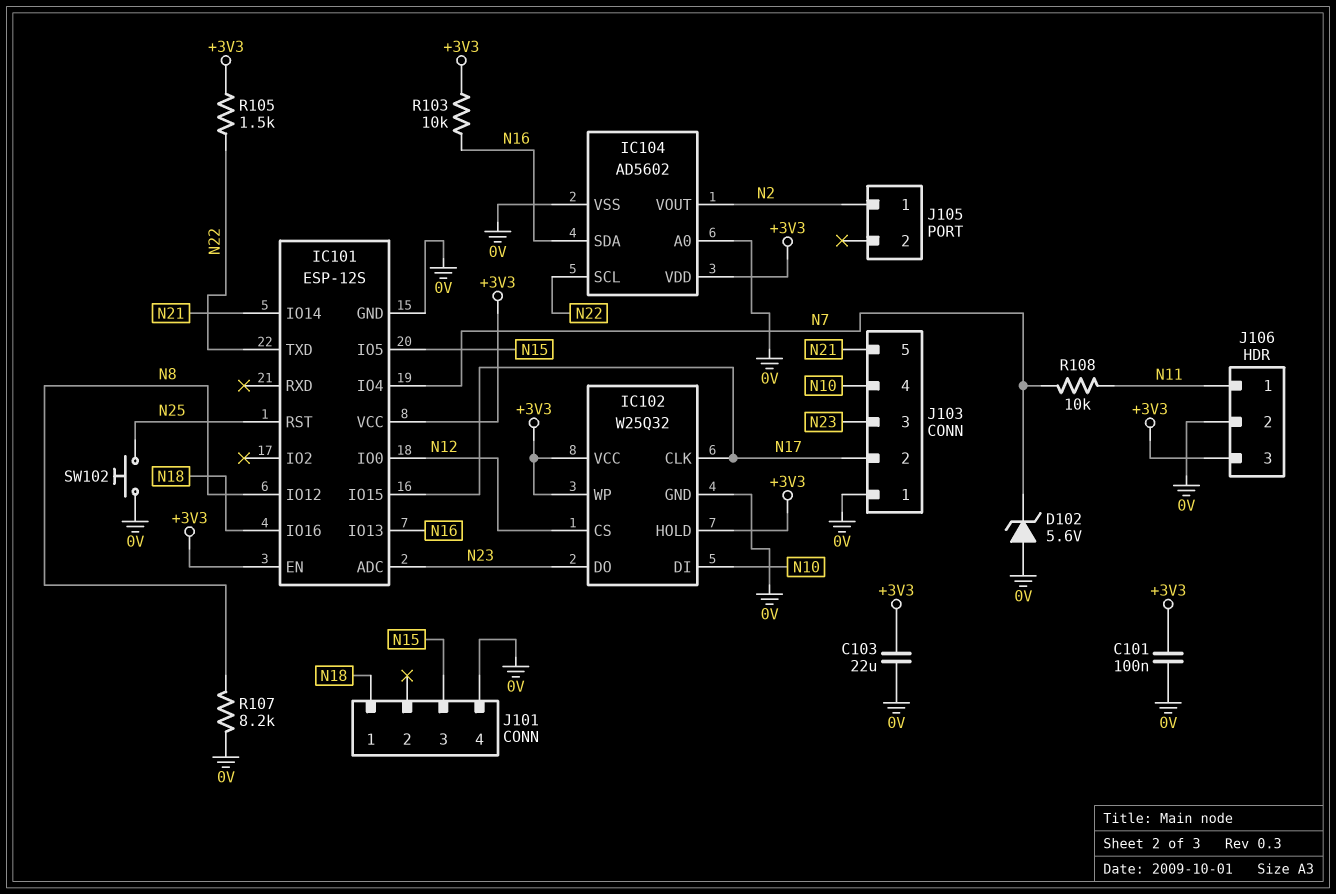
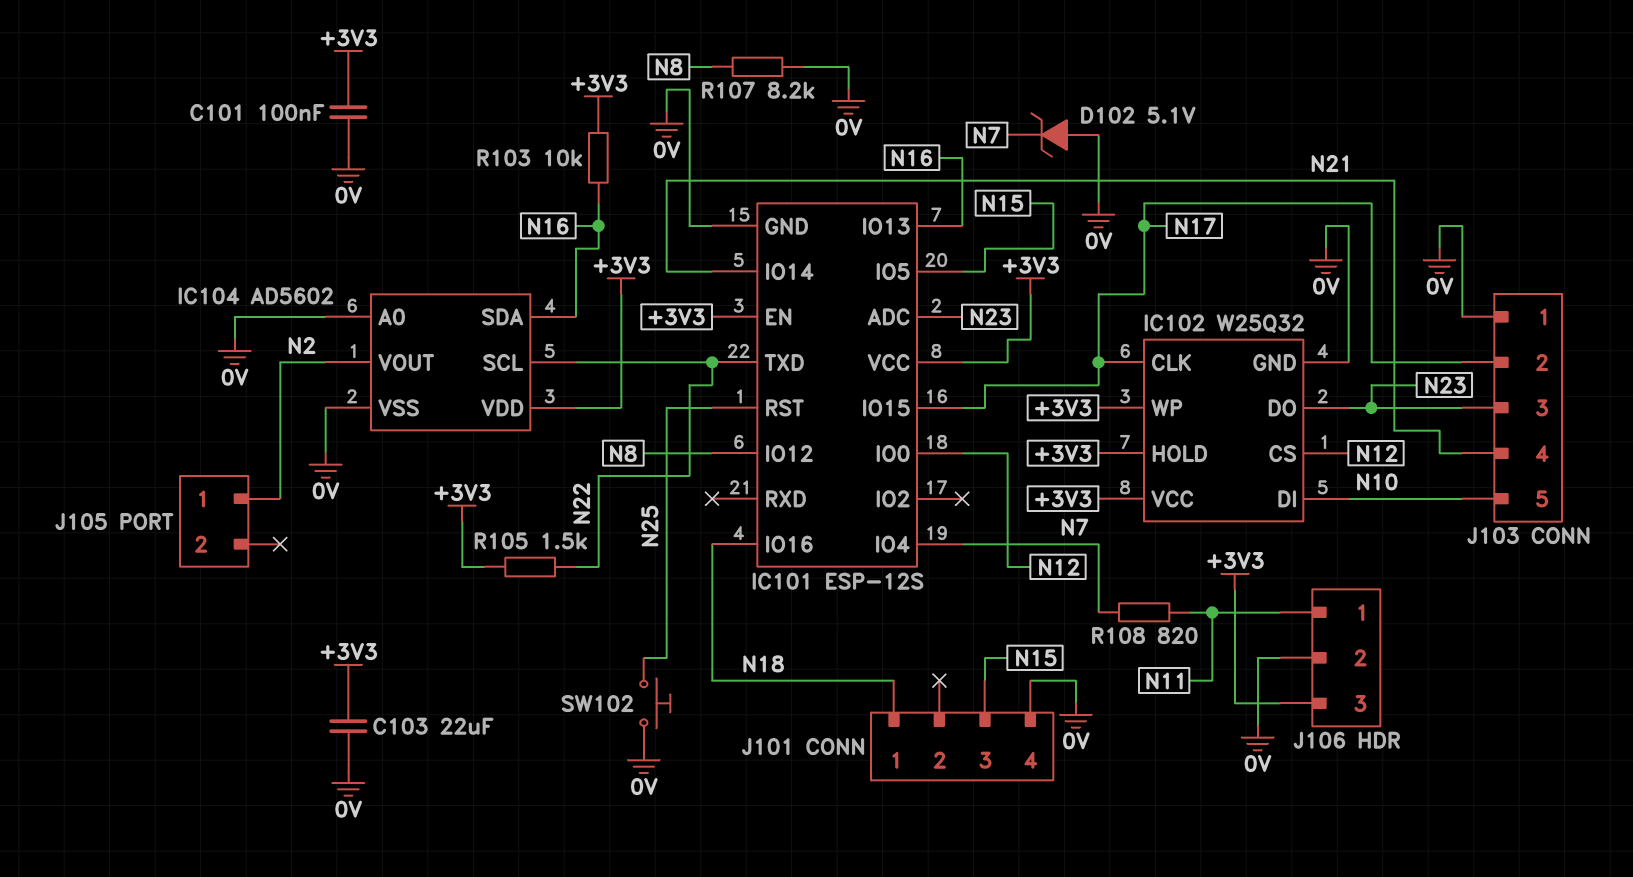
D102: zener 5.6V (A 0V, K N7) -> zener 5.1V (A 0V, K N7)
J103 pin 4: N10 -> N21
J103 pin 5: N21 -> N10
R108: 10k (N7, N11) -> 820 (N7, N11)

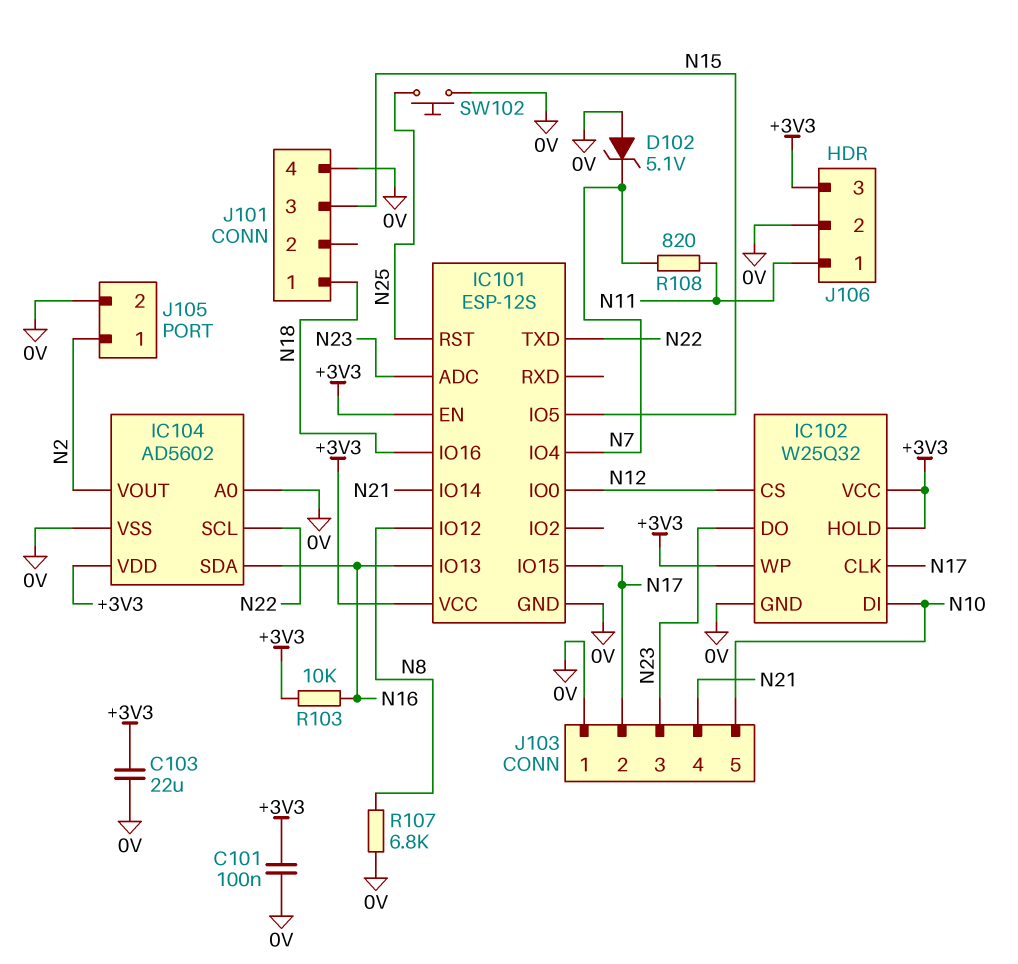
J105 pin 2: none -> 0V
R105: 1.5k (+3V3, N22) -> none
R107: 8.2k (0V, N8) -> 6.8k (0V, N8)

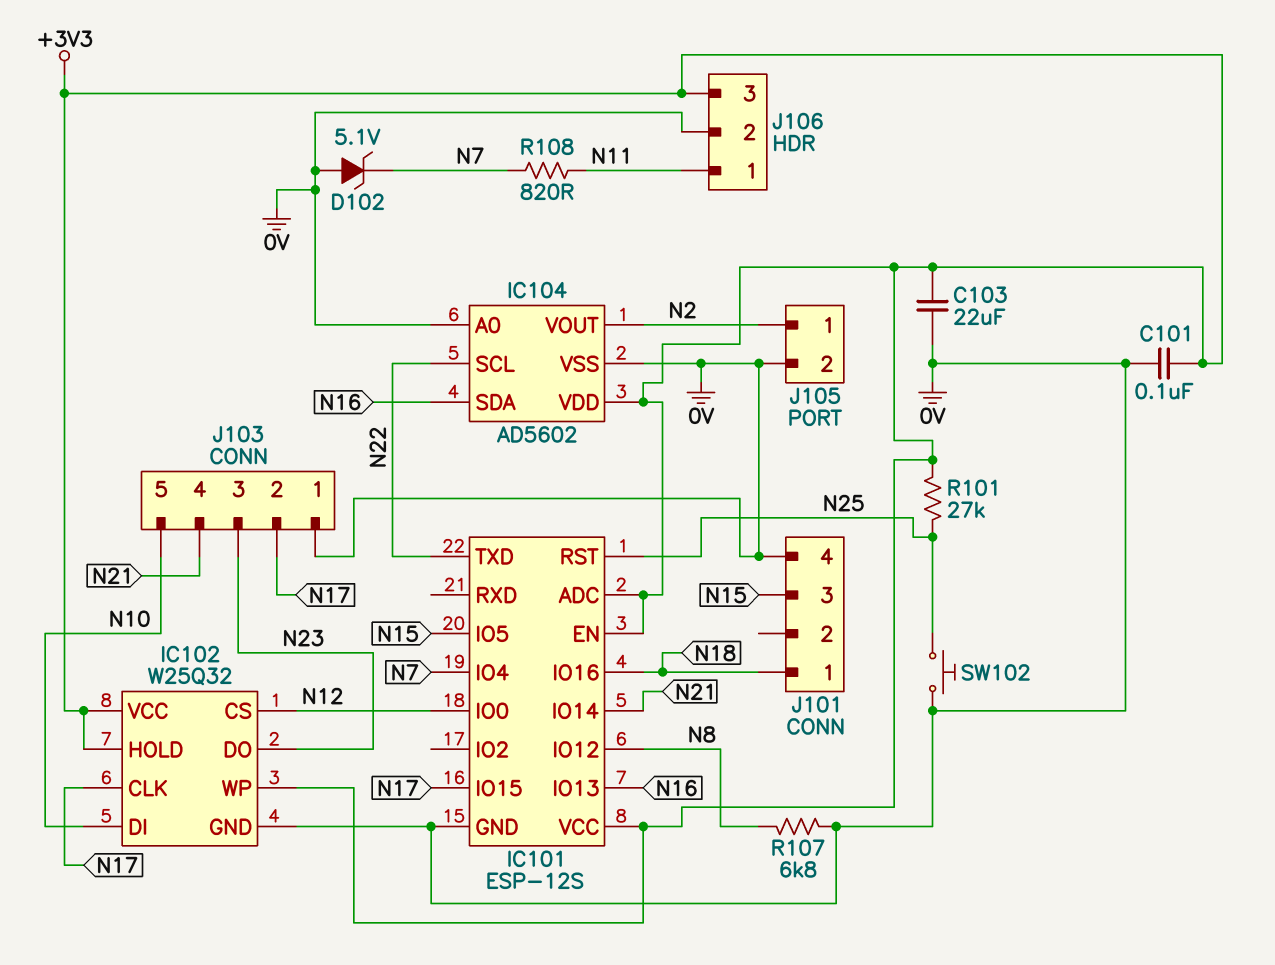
IC101 pin ADC: N23 -> +3V3
R101: none -> 27k (+3V3, N25)
R103: 10k (+3V3, N16) -> none

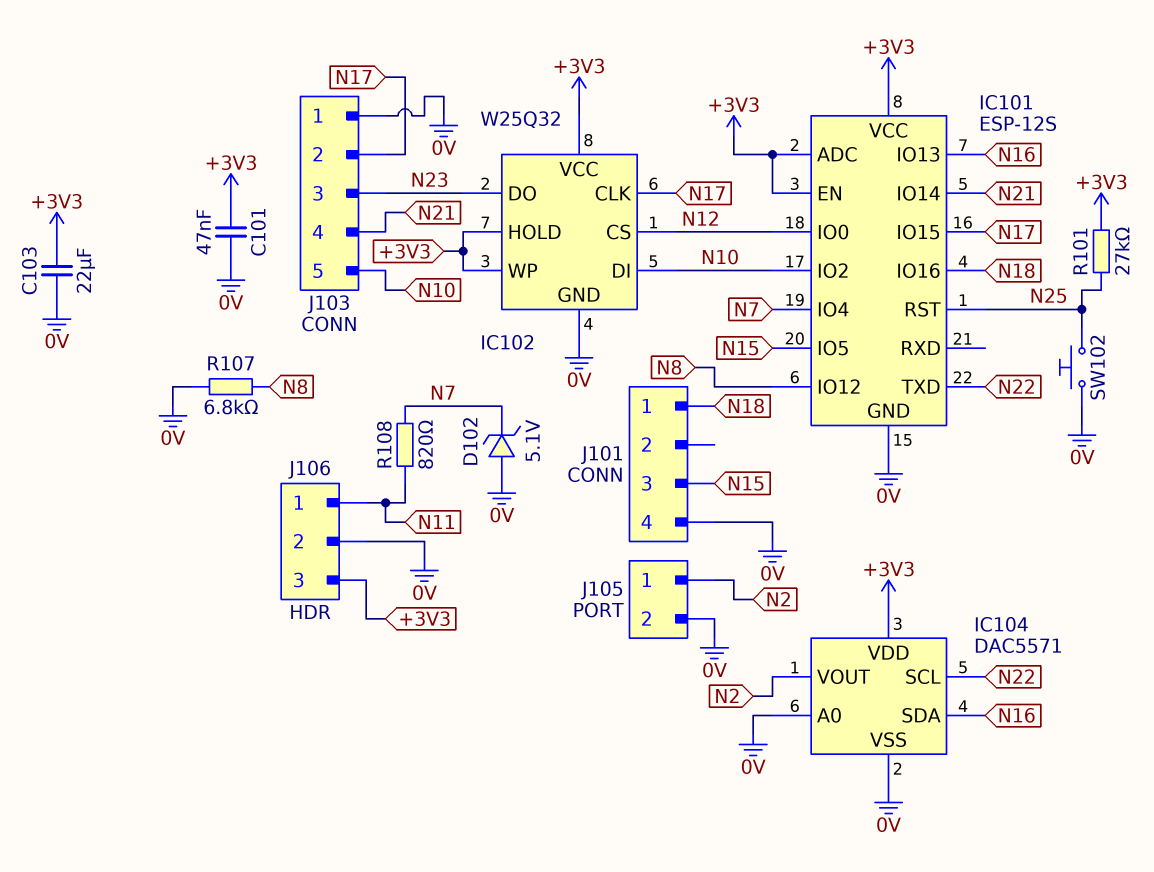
C101: 100nF (+3V3, 0V) -> 47nF (+3V3, 0V)
IC101 pin IO2: none -> N10
IC104: AD5602 -> DAC5571

